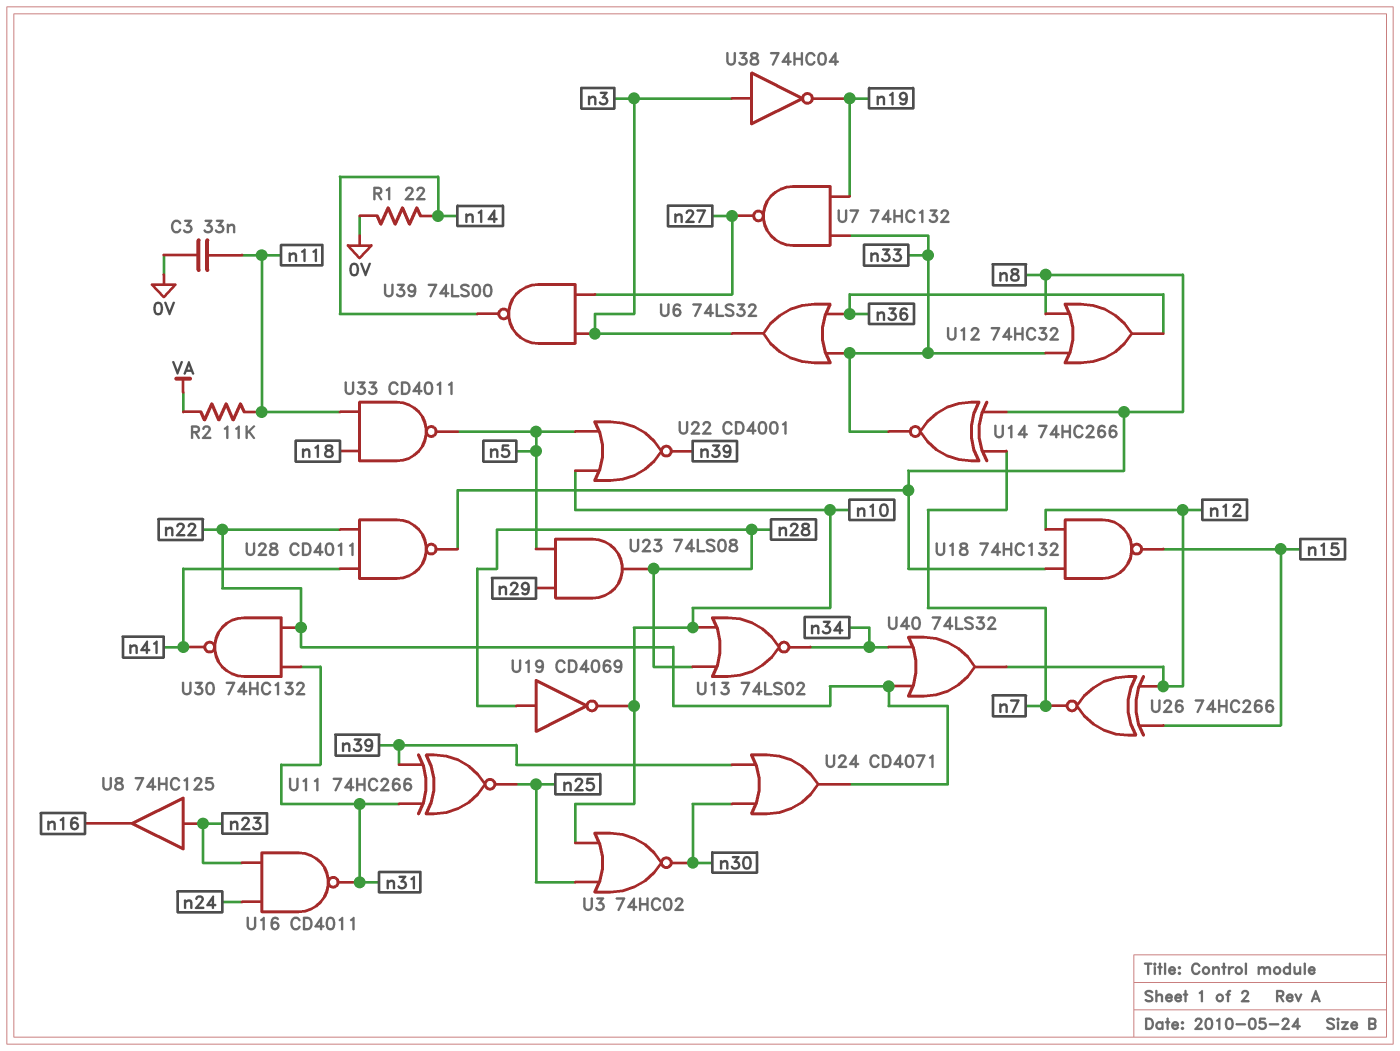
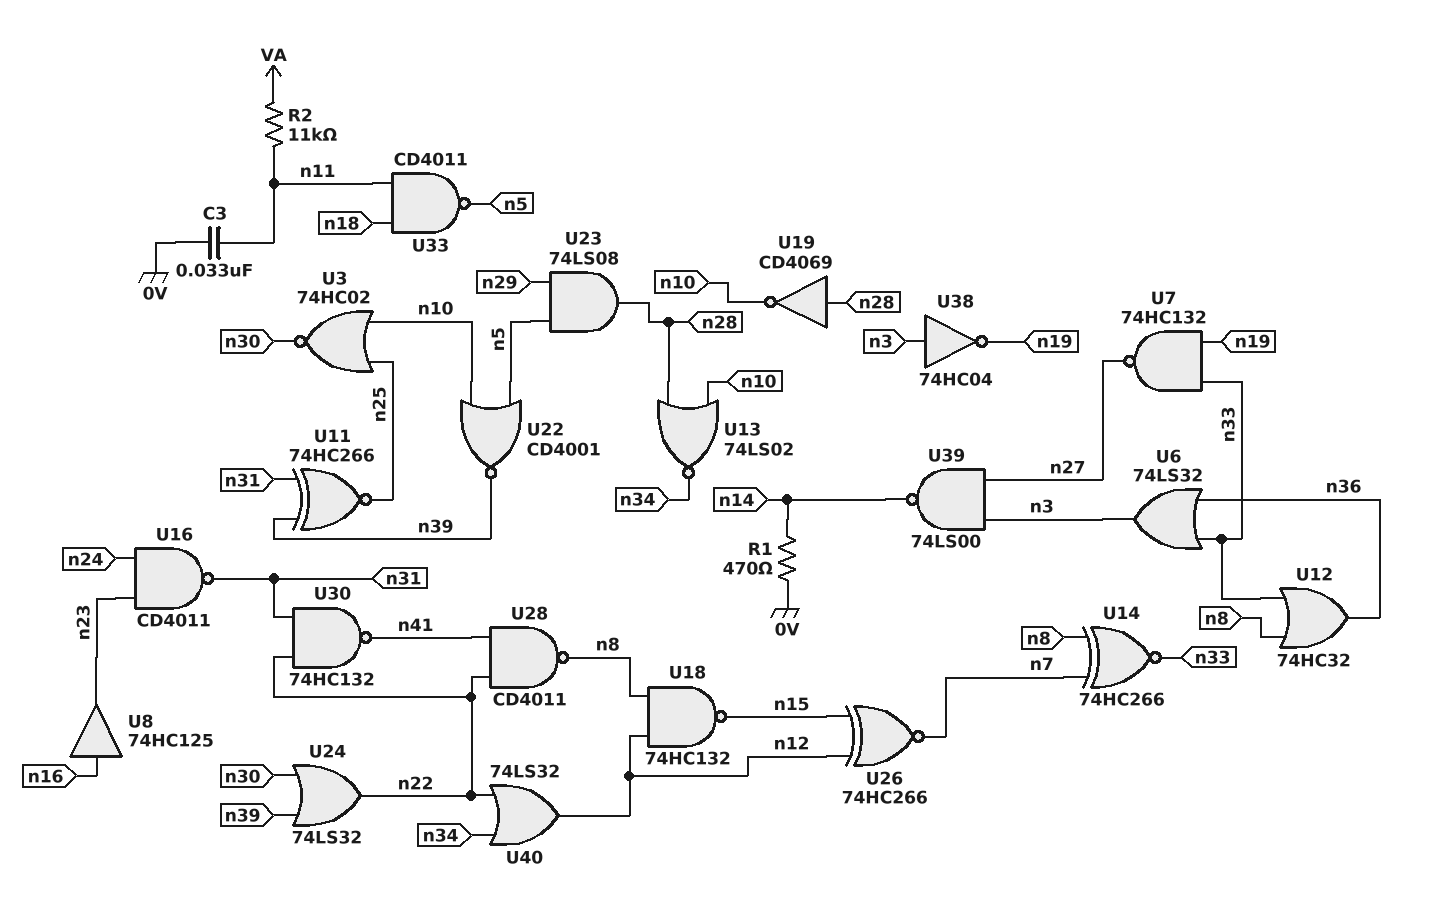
R1: 22 (0V, n14) -> 470 (0V, n14)
U8: buffer 74HC125 (in n23, out n16) -> buffer 74HC125 (in n16, out n23)
U24: OR CD4071 (in n30, in n39, out n22) -> OR 74LS32 (in n30, in n39, out n22)

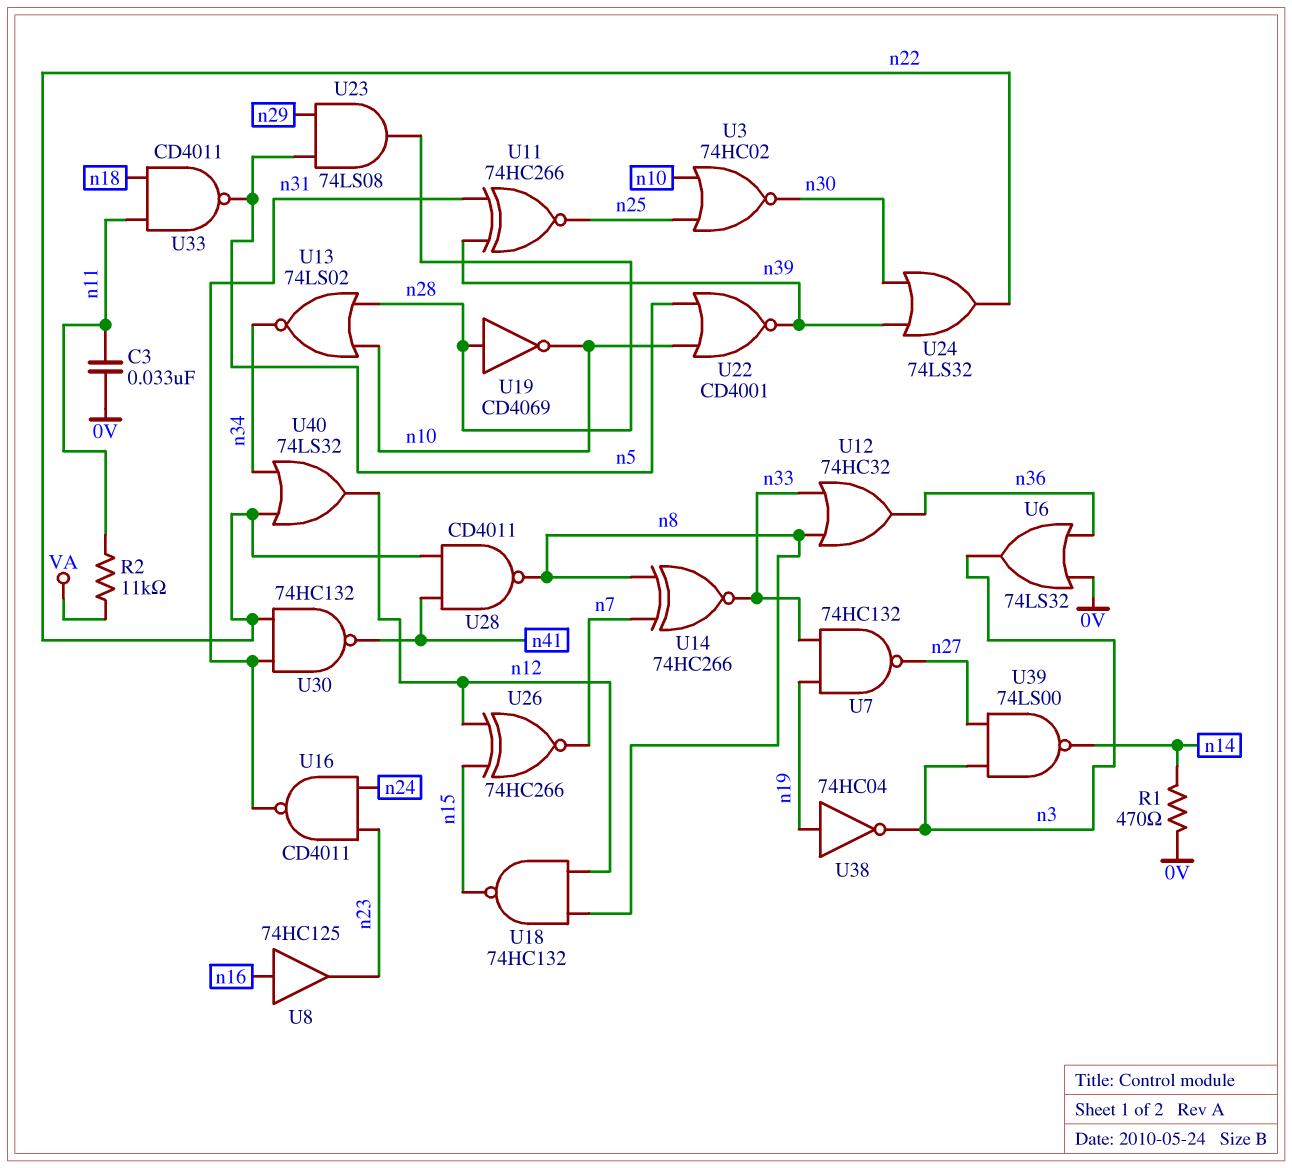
U6: OR 74LS32 (in n33, in n36, out n3) -> OR 74LS32 (in 0V, in n36, out n3)
U38: NOT 74HC04 (in n3, out n19) -> NOT 74HC04 (in n19, out n3)

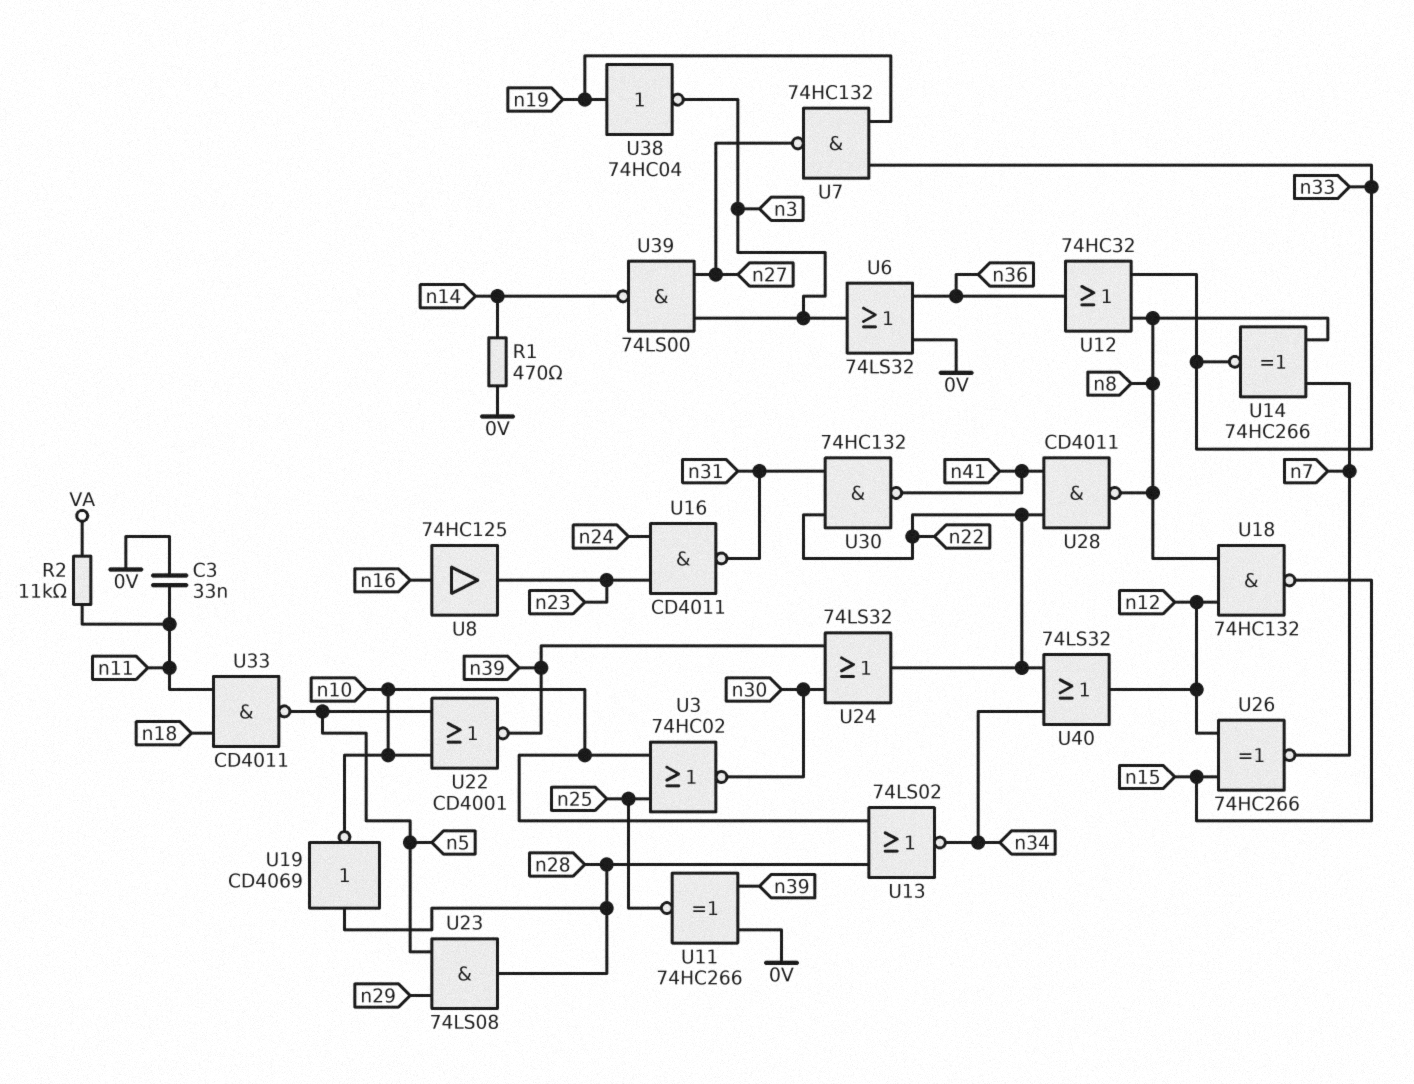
U11: XNOR 74HC266 (in n31, in n39, out n25) -> XNOR 74HC266 (in 0V, in n39, out n25)

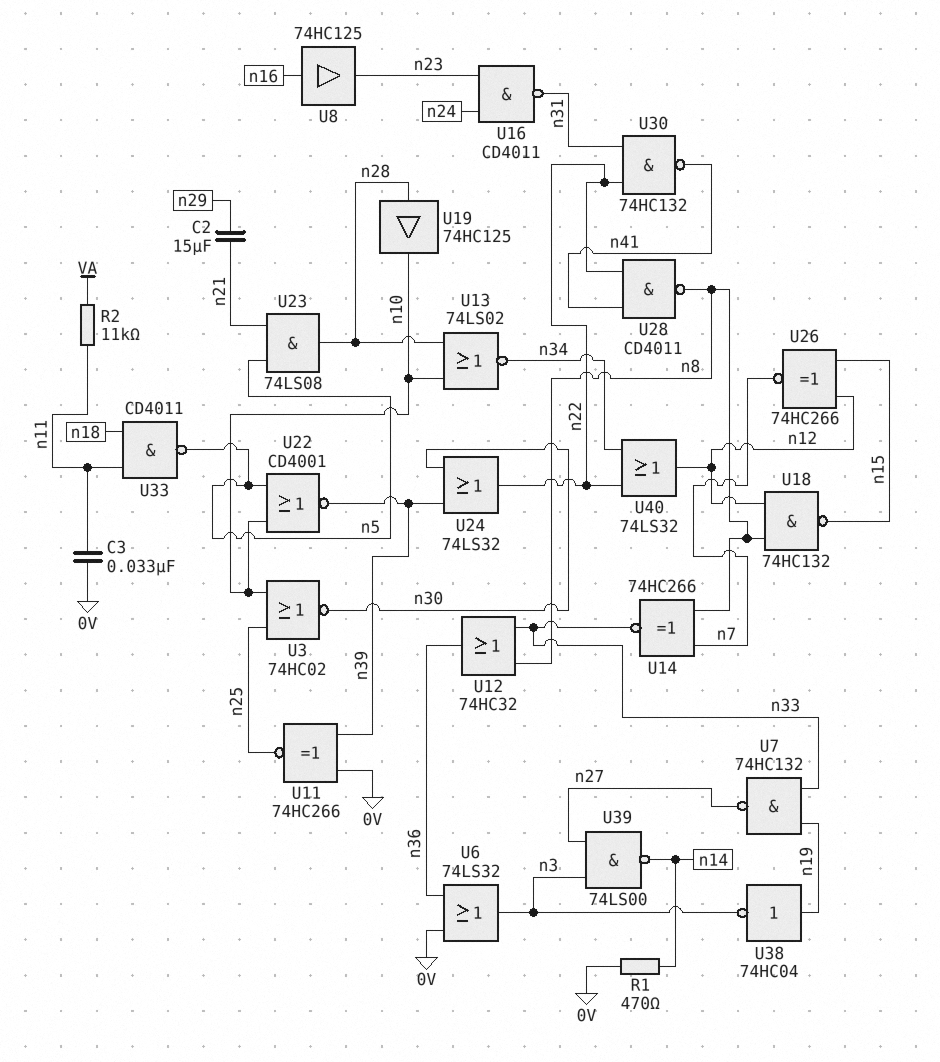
C2: none -> 15uF (n21, n29)
U19: NOT CD4069 (in n28, out n10) -> buffer 74HC125 (in n28, out n10)
U23: AND 74LS08 (in n5, in n29, out n28) -> AND 74LS08 (in n5, in n21, out n28)

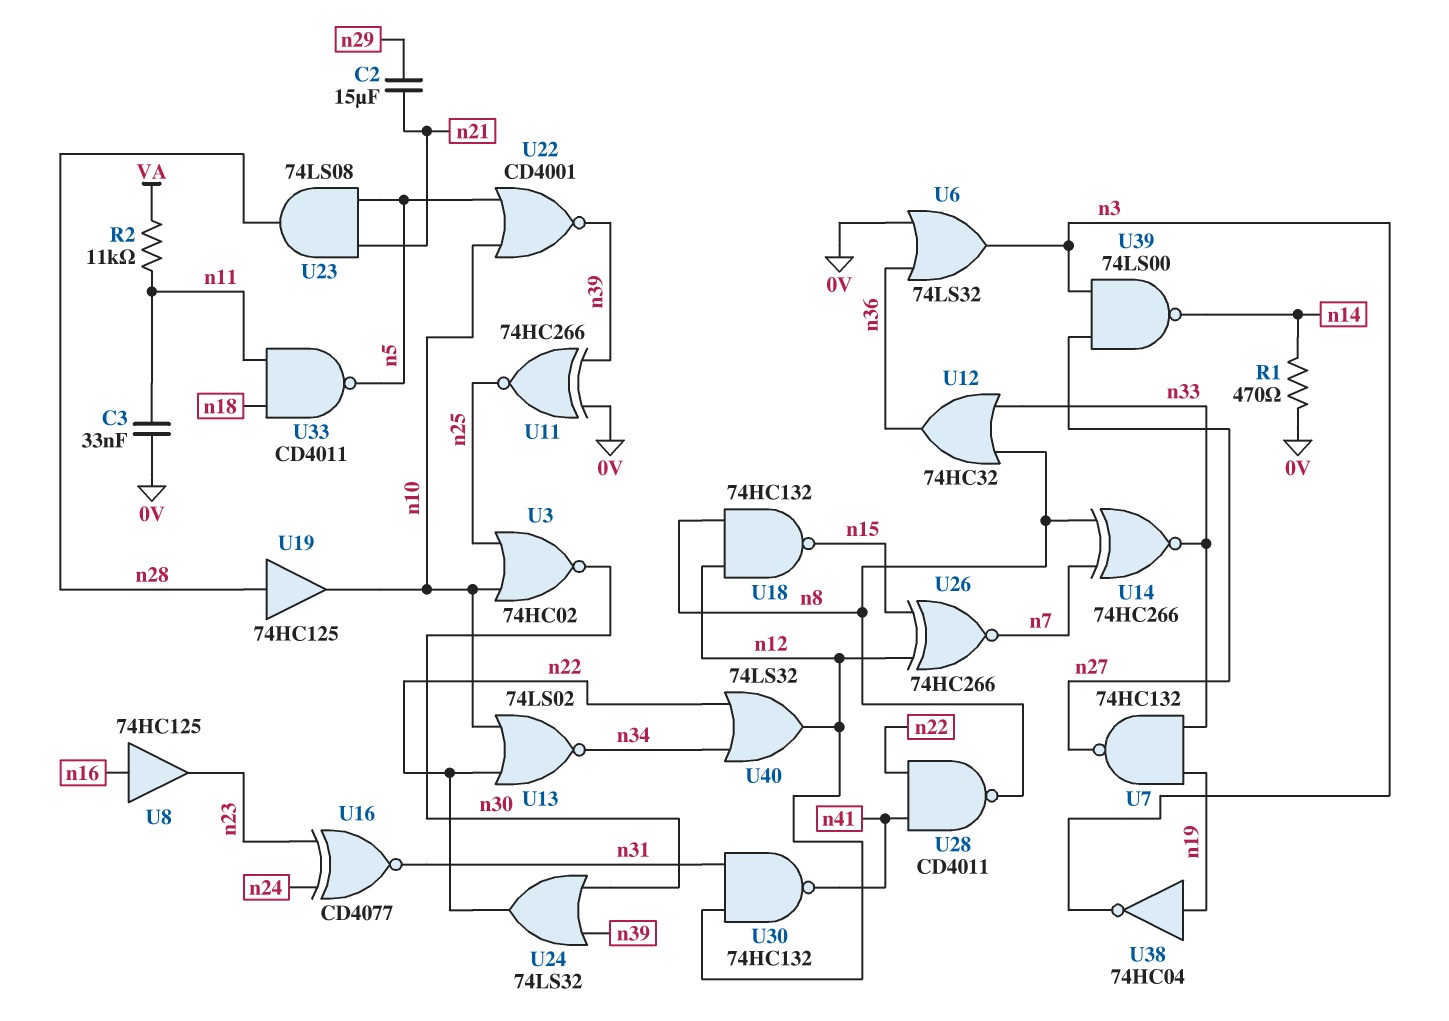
U13: NOR 74LS02 (in n10, in n28, out n34) -> NOR 74LS02 (in n10, in n22, out n34)
U16: NAND CD4011 (in n23, in n24, out n31) -> XNOR CD4077 (in n23, in n24, out n31)
U30: NAND 74HC132 (in n22, in n31, out n41) -> NAND 74HC132 (in n12, in n31, out n41)

